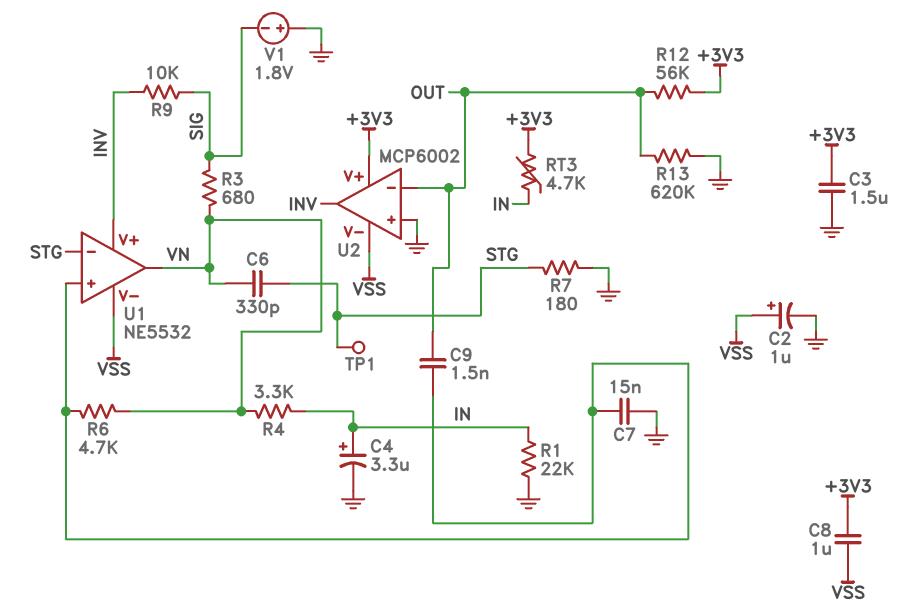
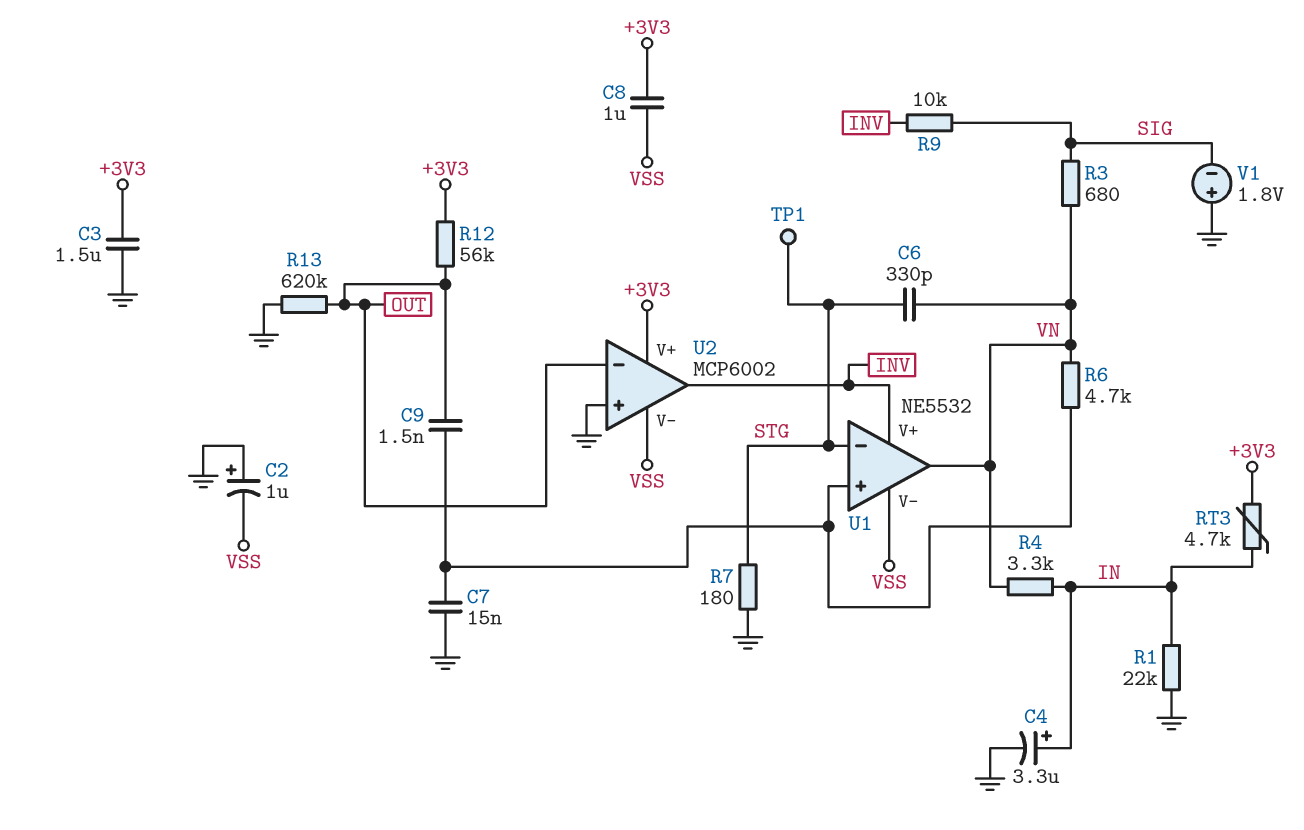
C2: 1uF (plus VSS, minus GND) -> 1uF (plus GND, minus VSS)

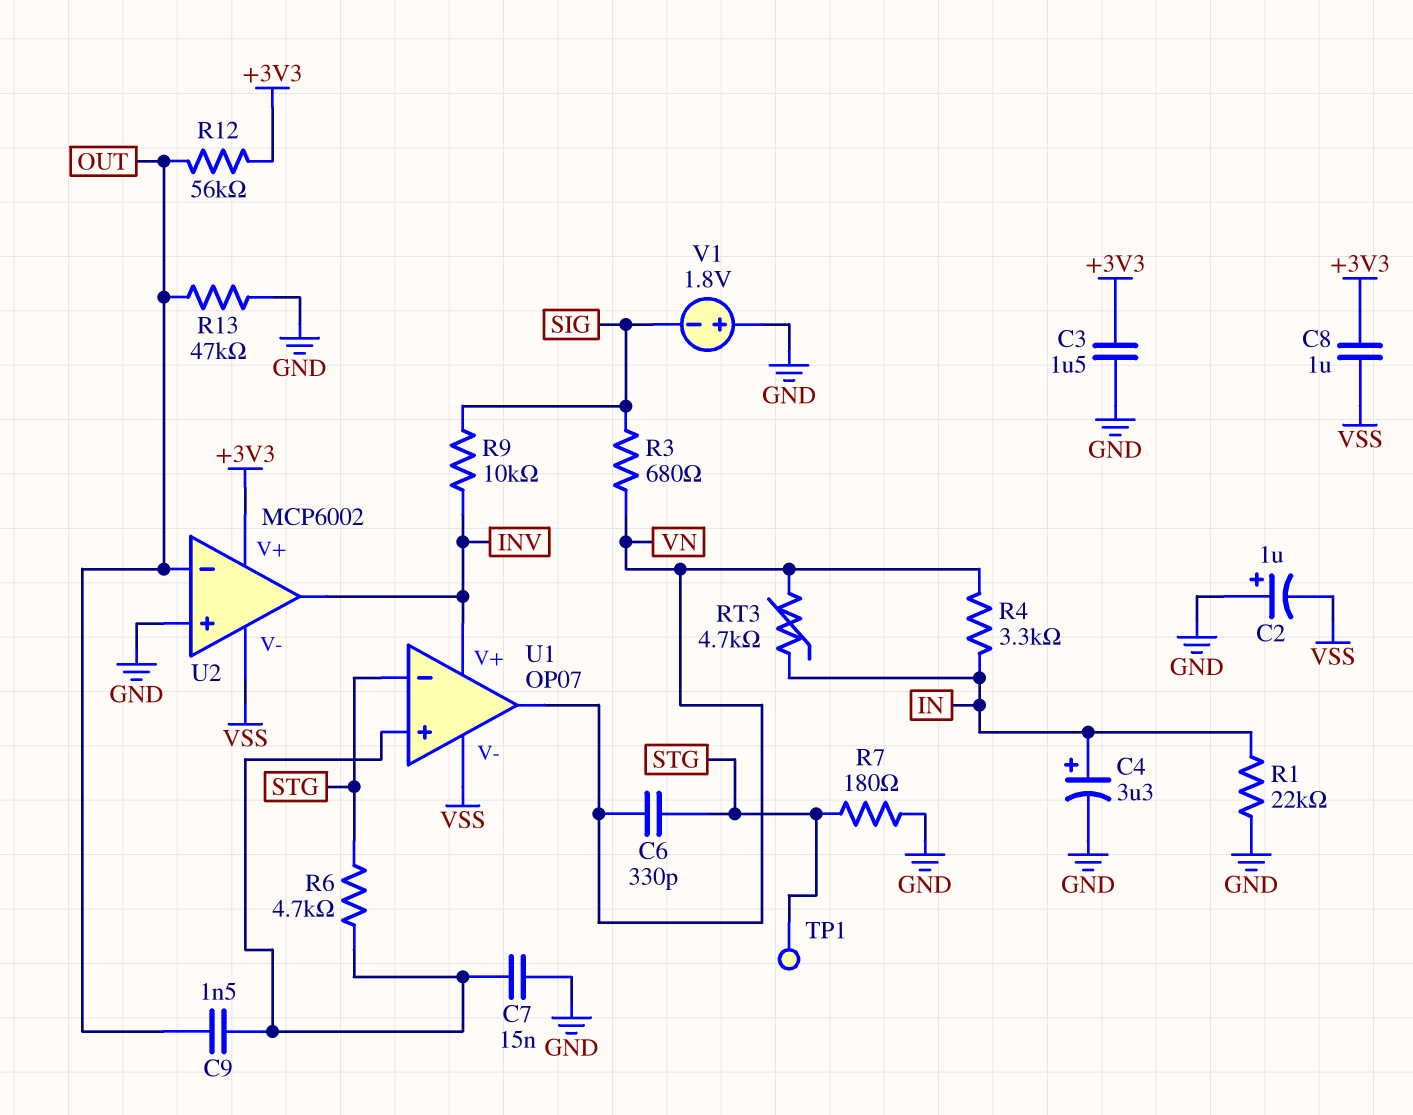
R6: 4.7k (U1/in+, VN) -> 4.7k (STG, U1/in+)
R13: 620k (GND, OUT) -> 47k (GND, OUT)
RT3: 4.7k (+3V3, IN) -> 4.7k (IN, VN)
U1: NE5532 -> OP07

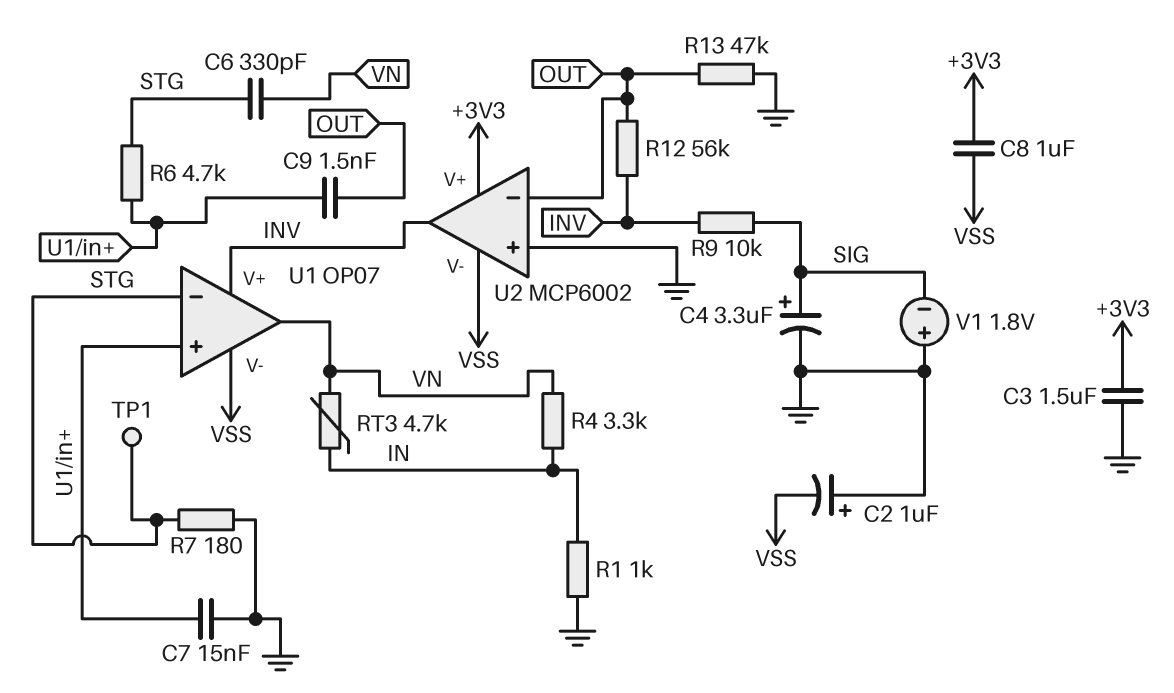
C4: 3.3uF (plus IN, minus GND) -> 3.3uF (plus SIG, minus GND)
R1: 22k (GND, IN) -> 1k (GND, IN)
R3: 680 (SIG, VN) -> none
R12: 56k (+3V3, OUT) -> 56k (INV, OUT)

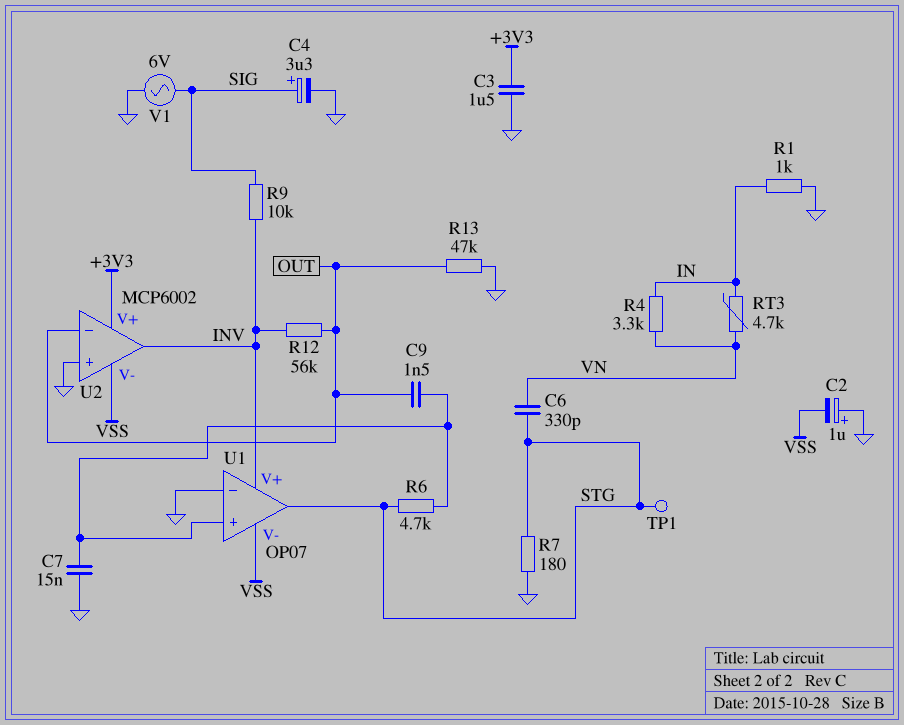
C8: 1uF (+3V3, VSS) -> none
U1 pin in-: STG -> GND
U1 pin out: VN -> STG
V1: 1.8V (plus GND, minus SIG) -> AC 6V (GND, SIG)

